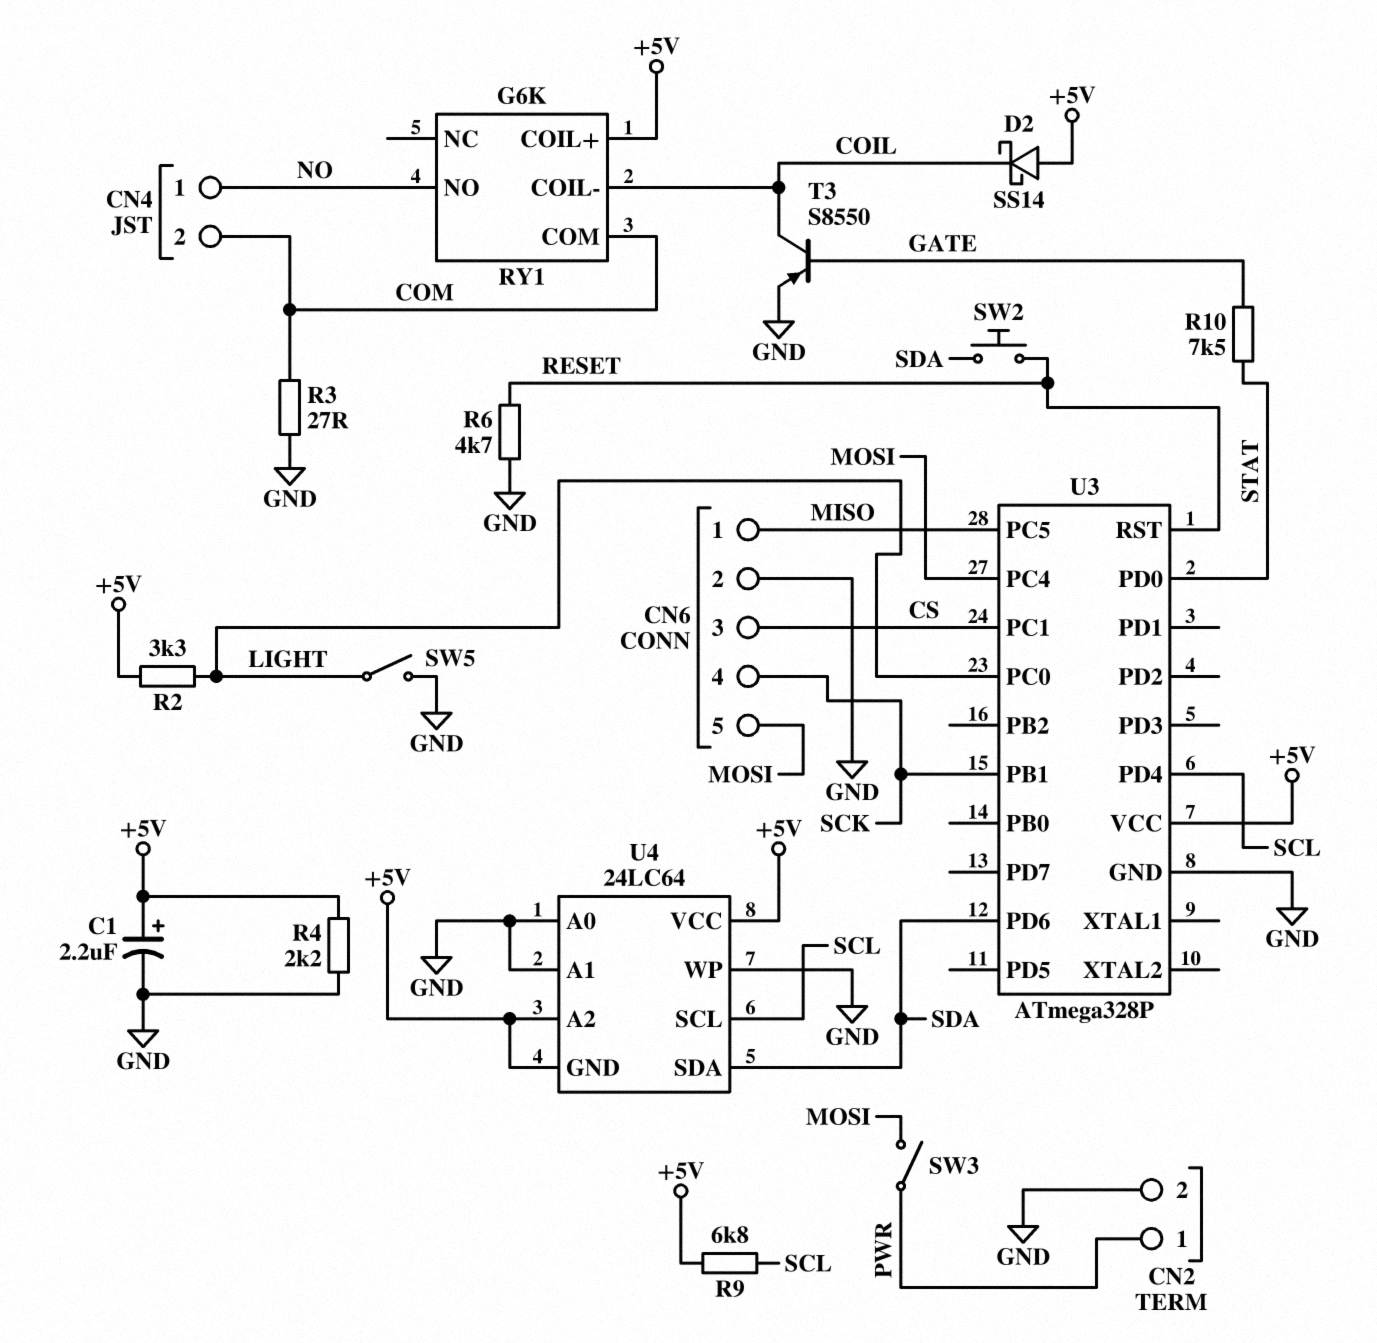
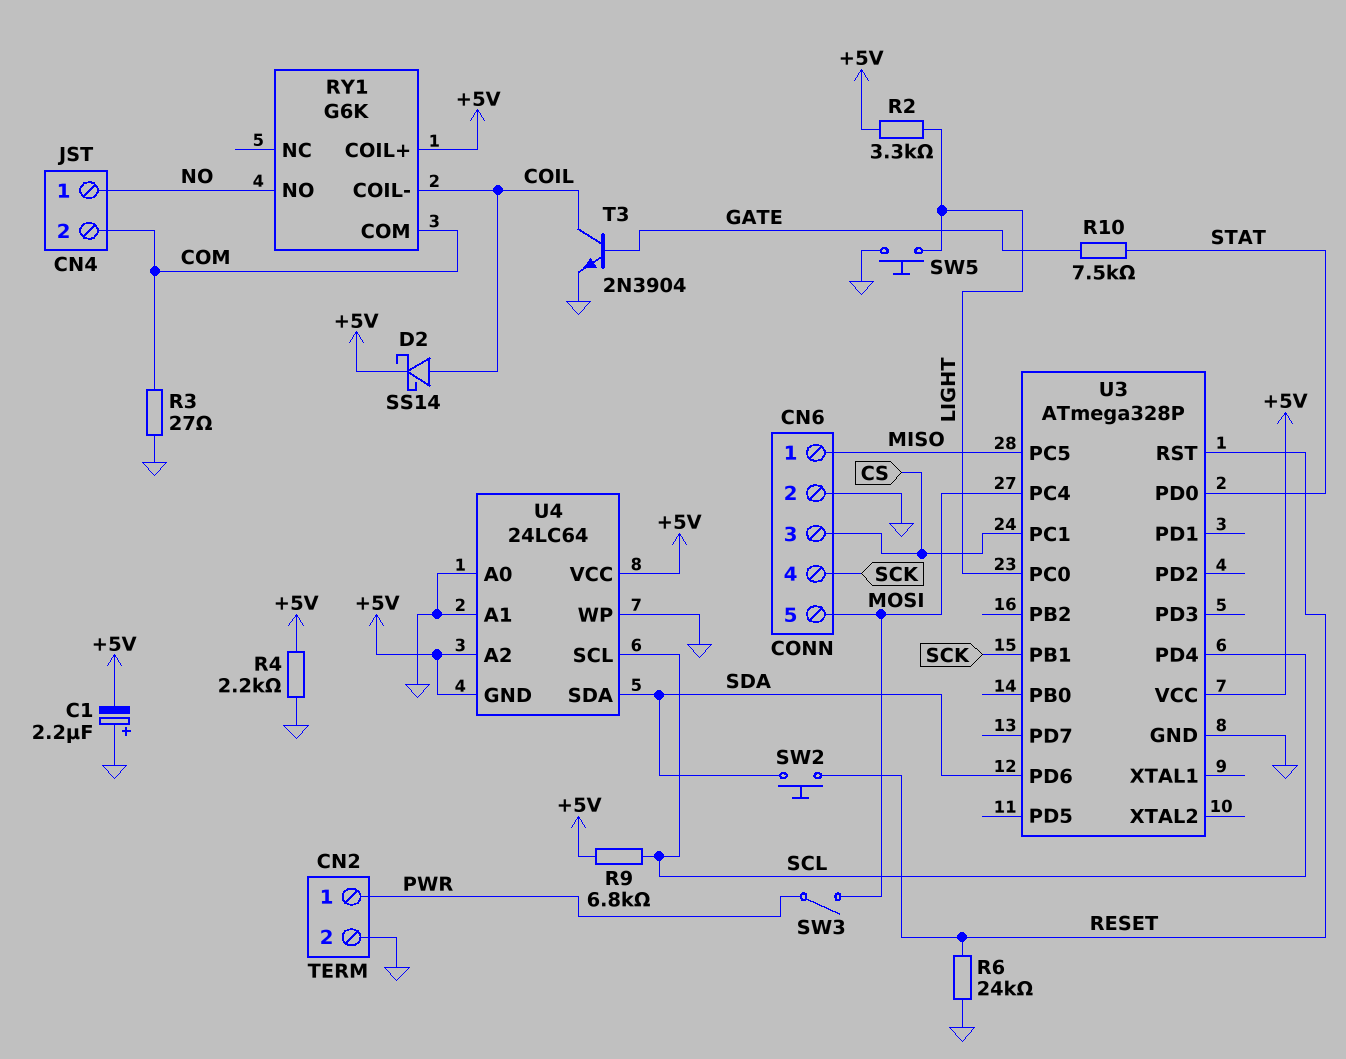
C1: 2.2uF (plus +5V, minus GND) -> 2.2uF (plus GND, minus +5V)
D2: schottky SS14 (A +5V, K COIL) -> schottky SS14 (A COIL, K +5V)
R6: 4.7k (GND, RESET) -> 24k (GND, RESET)
SW5: switch (GND, LIGHT) -> button (GND, LIGHT)
T3: PNP S8550 (B GATE, C COIL, E GND) -> NPN 2N3904 (B GATE, C COIL, E GND)

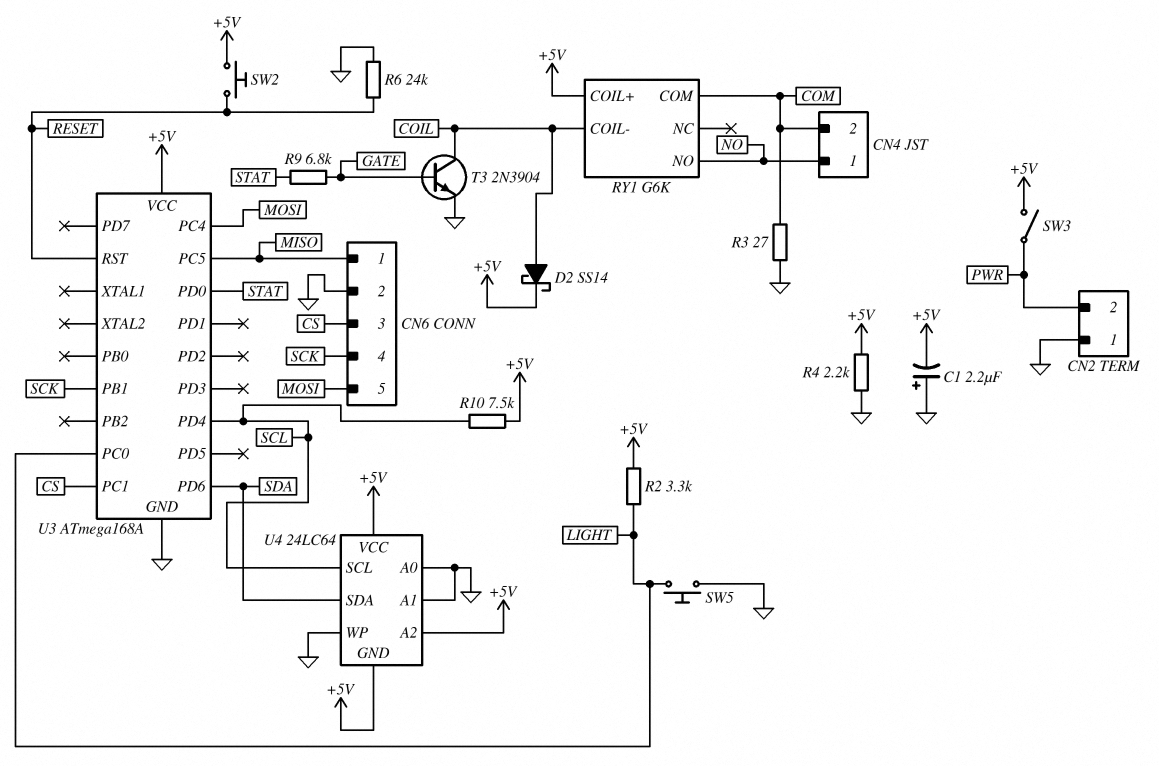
CN2 pin 1: PWR -> GND
CN2 pin 2: GND -> PWR
R9: 6.8k (+5V, SCL) -> 6.8k (GATE, STAT)
R10: 7.5k (GATE, STAT) -> 7.5k (+5V, SCL)
SW2: button (RESET, SDA) -> button (+5V, RESET)
SW3: switch (MOSI, PWR) -> switch (+5V, PWR)
U3: ATmega328P -> ATmega168A

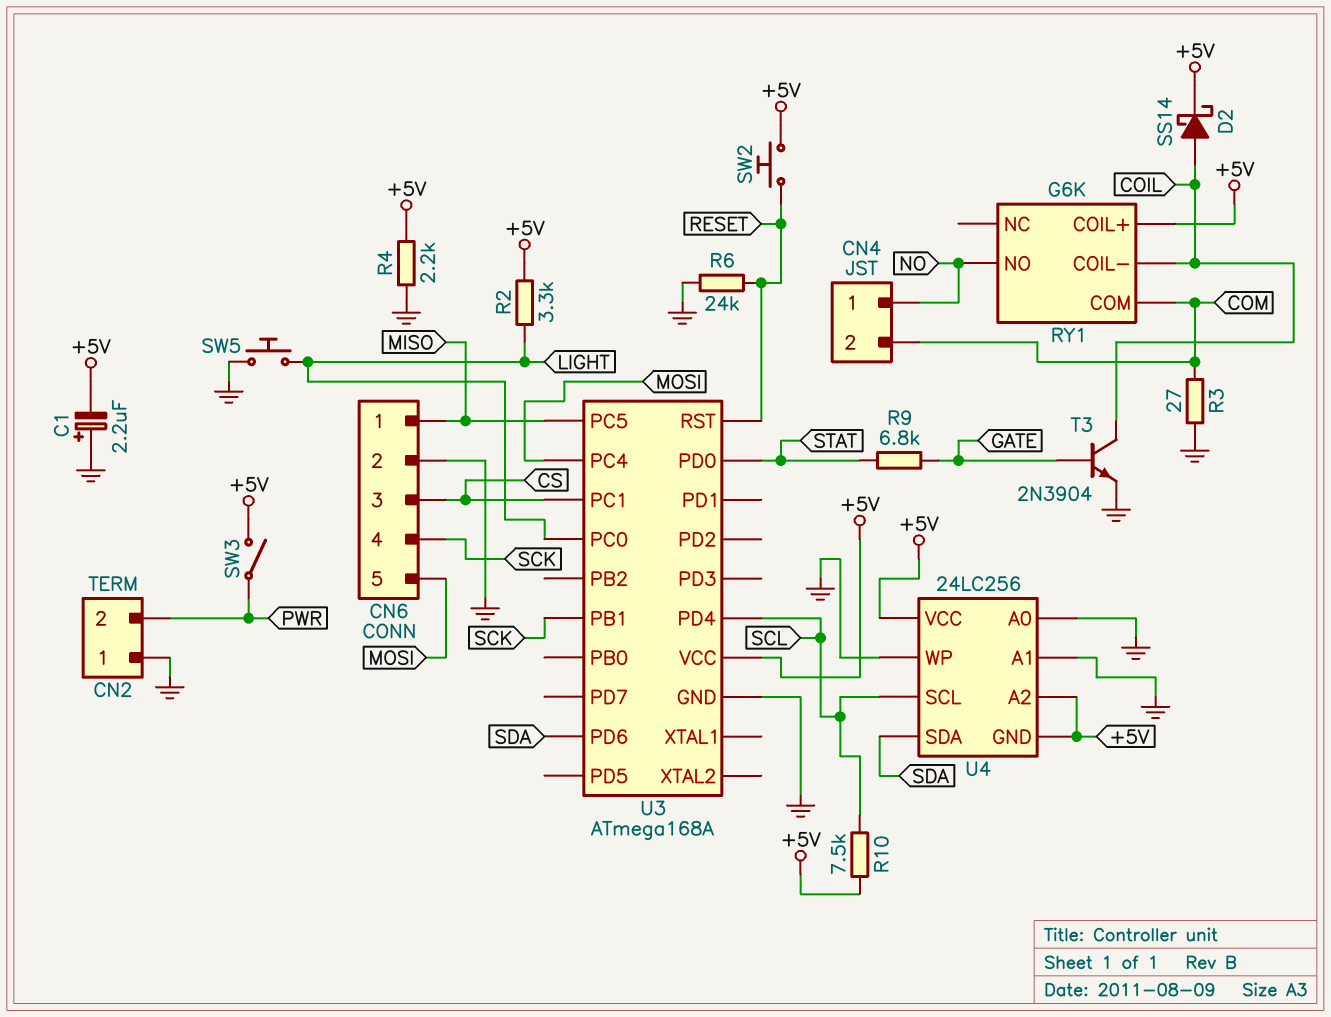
U4: 24LC64 -> 24LC256

